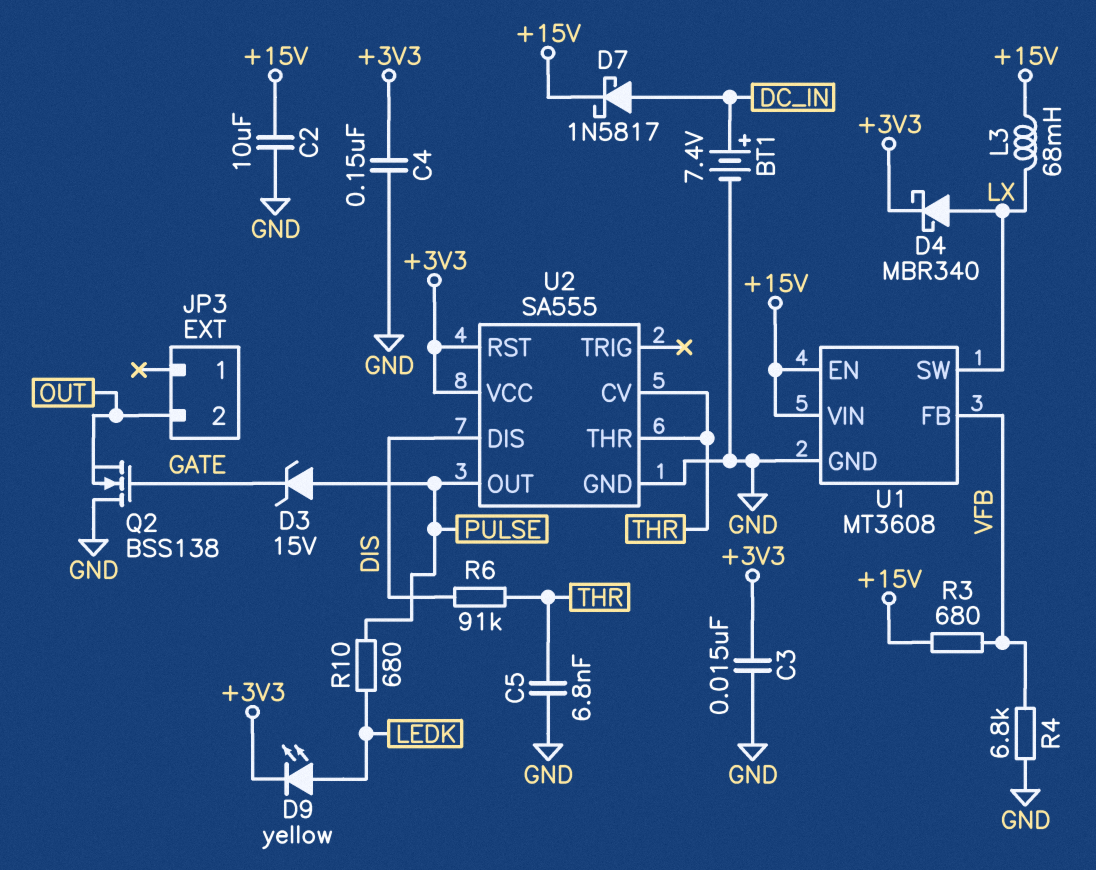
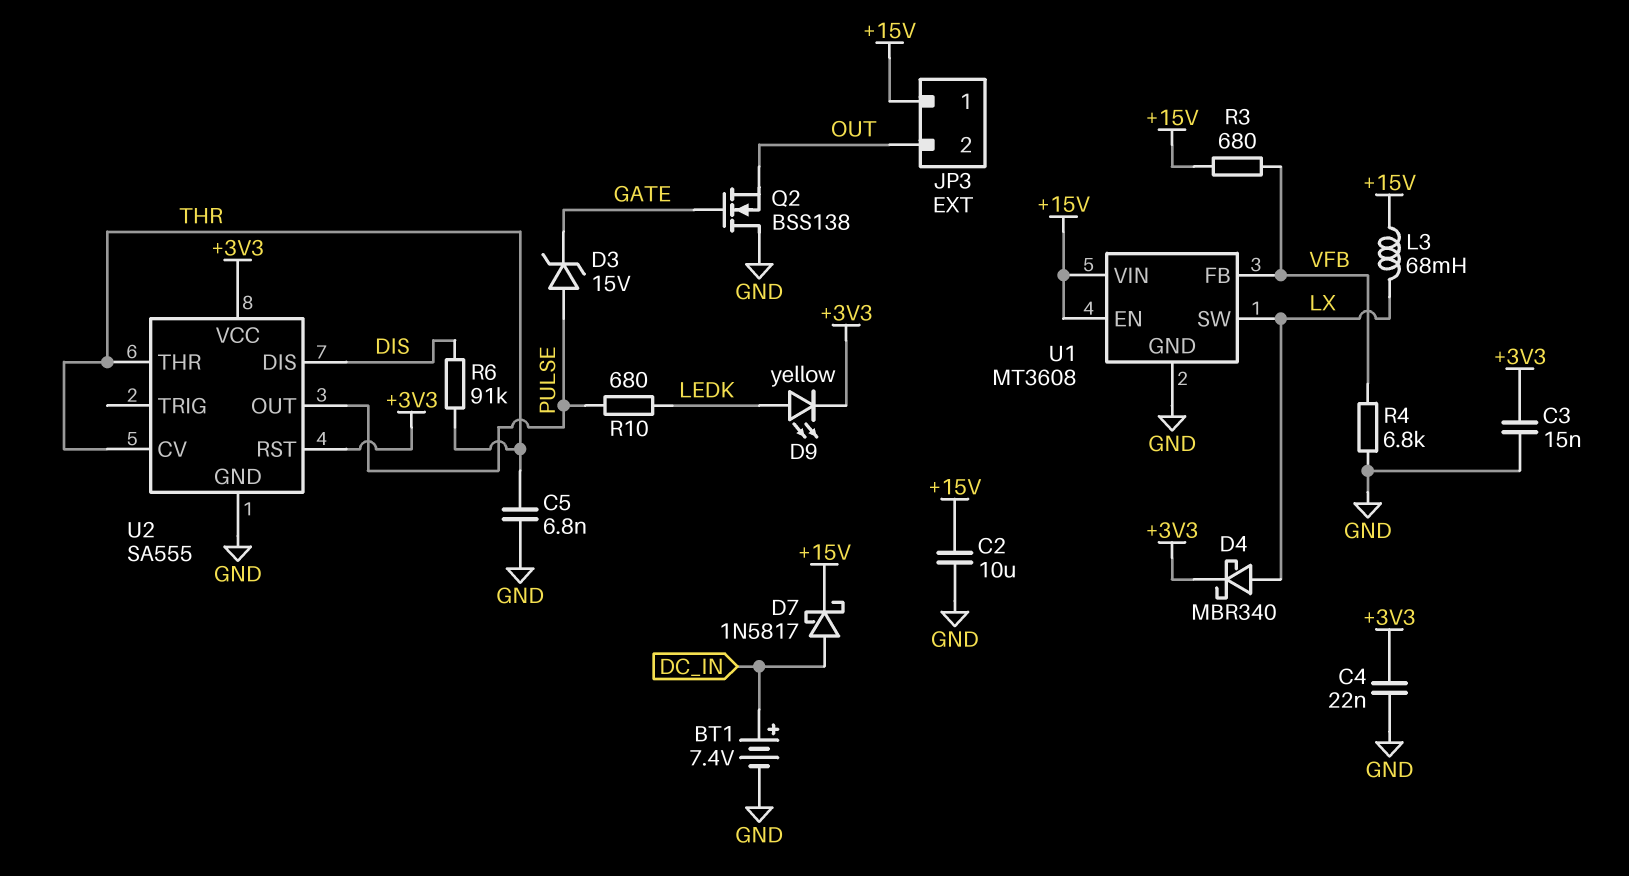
C4: 150nF (+3V3, GND) -> 22nF (+3V3, GND)
JP3 pin 1: none -> +15V

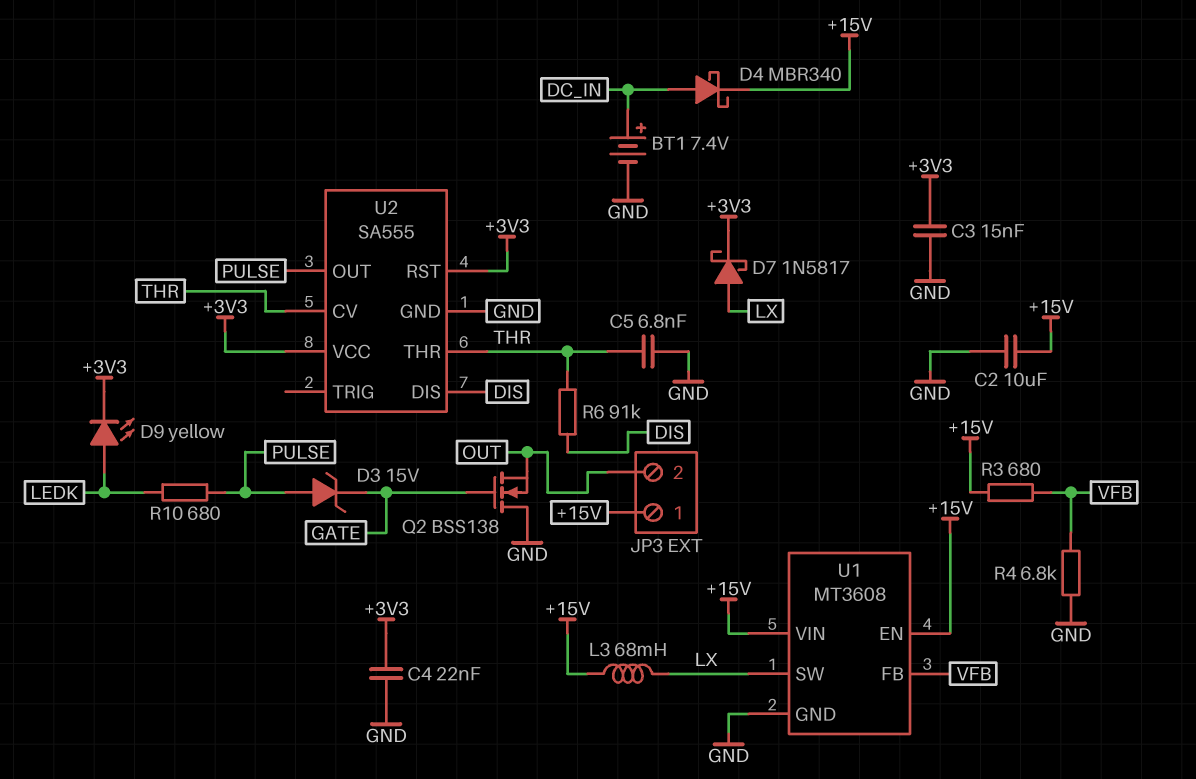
D4: schottky MBR340 (A LX, K +3V3) -> schottky MBR340 (A DC_IN, K +15V)
D7: schottky 1N5817 (A DC_IN, K +15V) -> schottky 1N5817 (A LX, K +3V3)

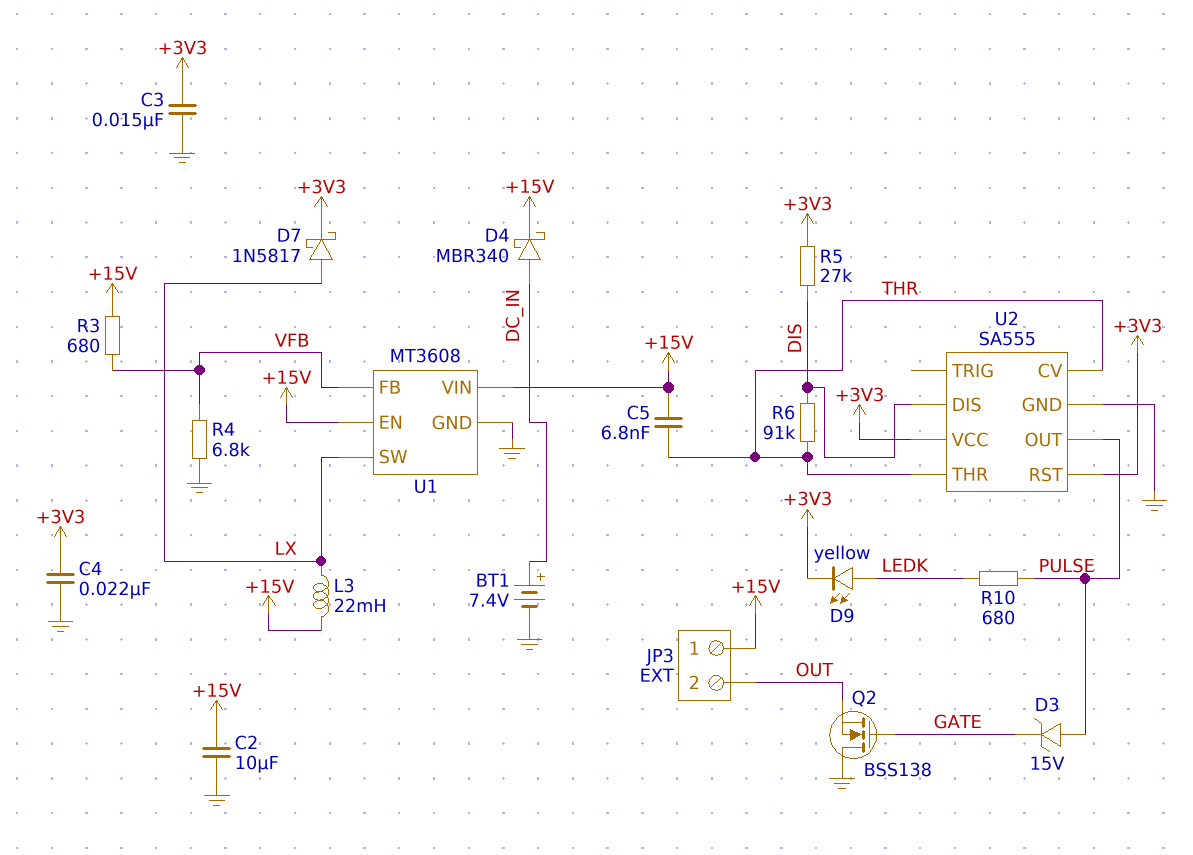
C5: 6.8nF (GND, THR) -> 6.8nF (+15V, THR)
L3: 68mH (+15V, LX) -> 22mH (+15V, LX)
R5: none -> 27k (+3V3, DIS)

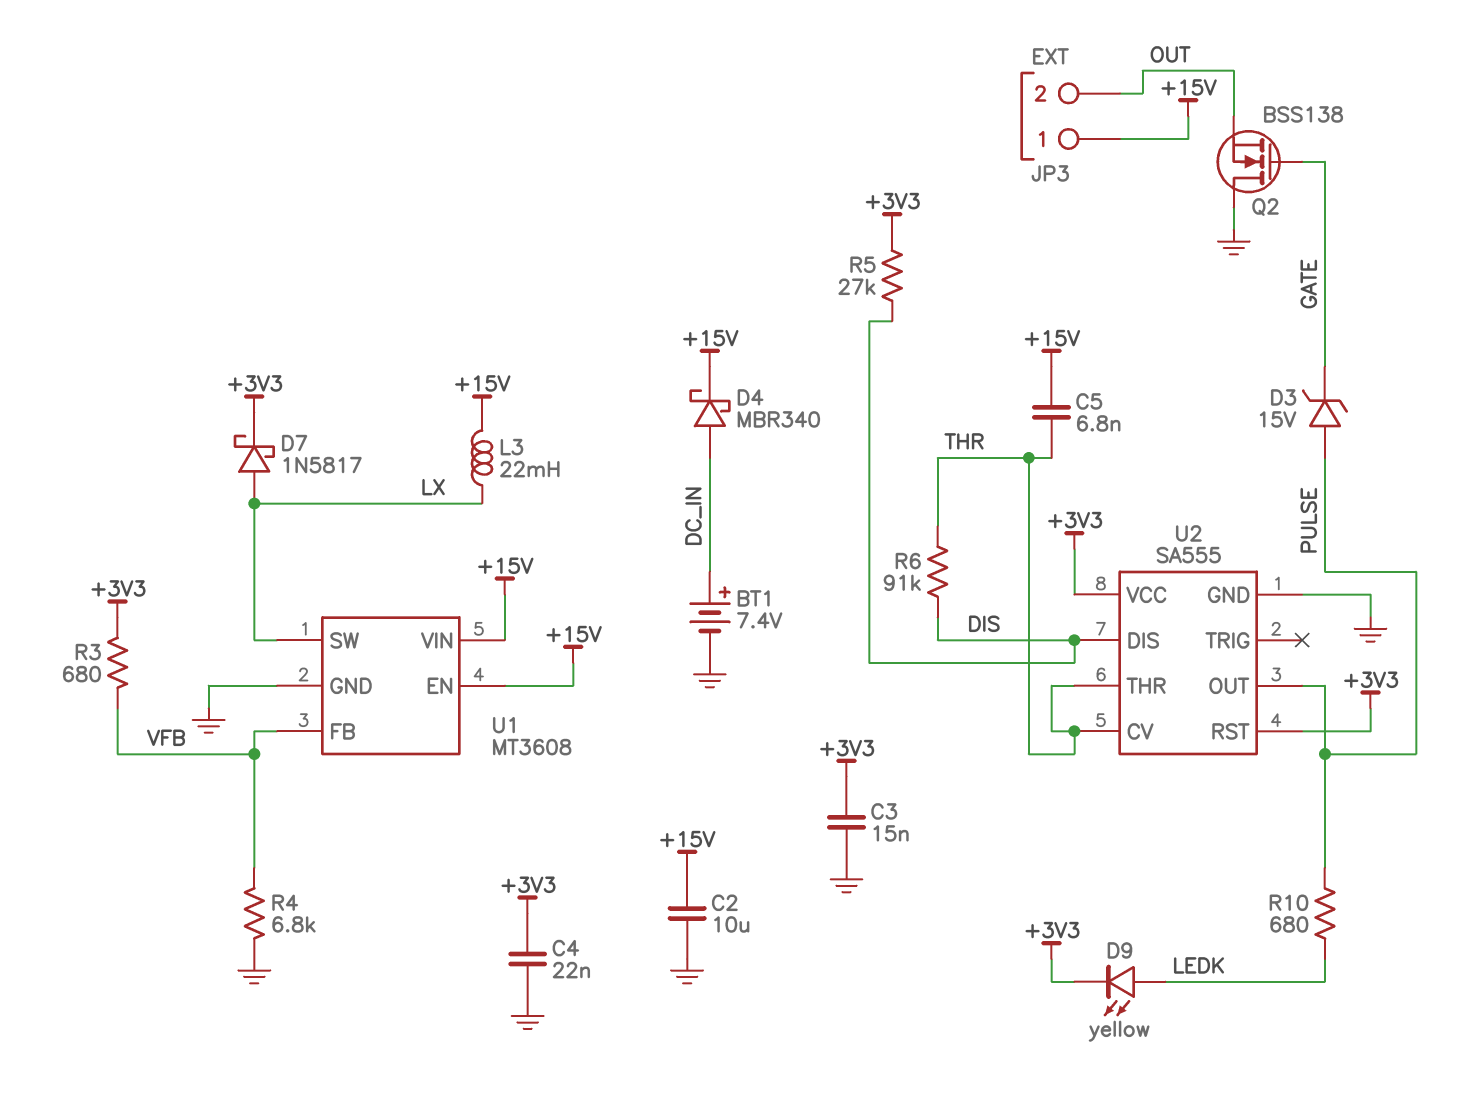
R3: 680 (+15V, VFB) -> 680 (+3V3, VFB)

